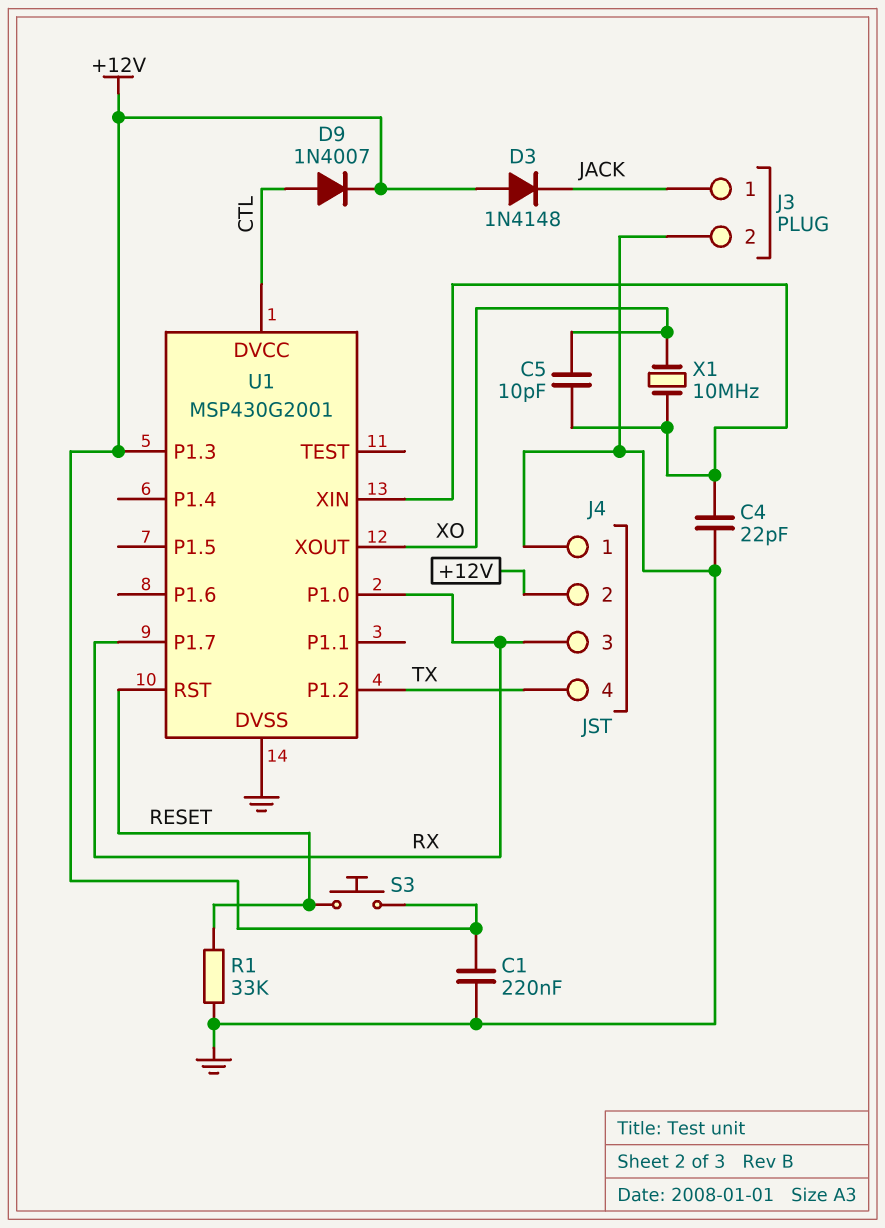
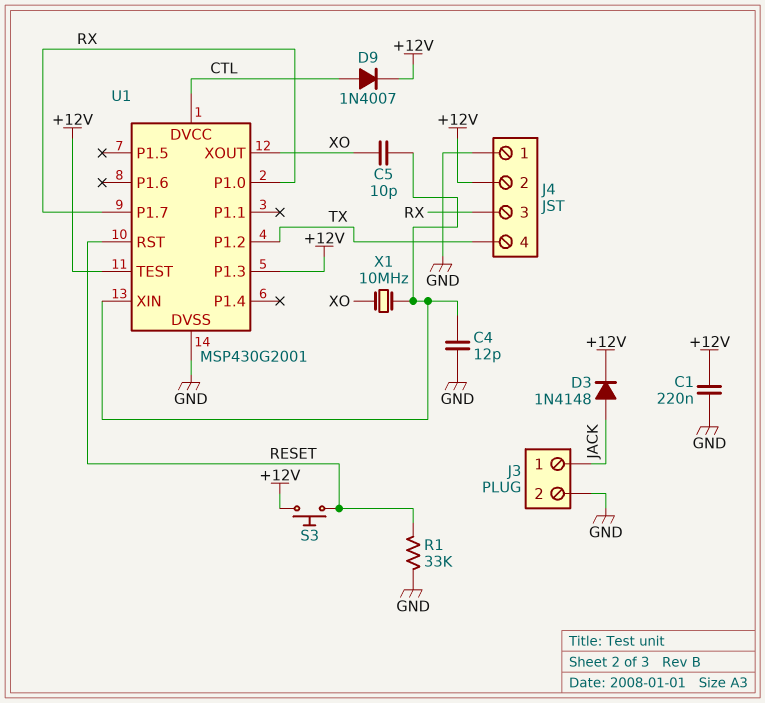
C4: 22pF (GND, U1/XIN) -> 12pF (GND, U1/XIN)
D3: diode 1N4148 (A +12V, K JACK) -> diode 1N4148 (A JACK, K +12V)
U1 pin TEST: none -> +12V

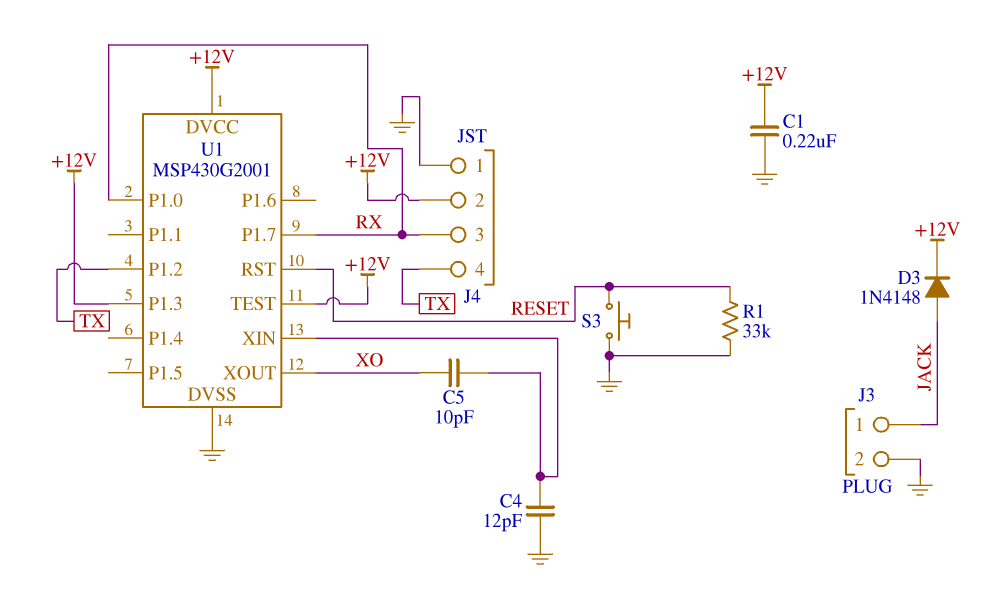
D9: diode 1N4007 (A CTL, K +12V) -> none
S3: button (+12V, RESET) -> button (GND, RESET)
U1 pin DVCC: CTL -> +12V
X1: 10MHz (U1/XIN, XO) -> none

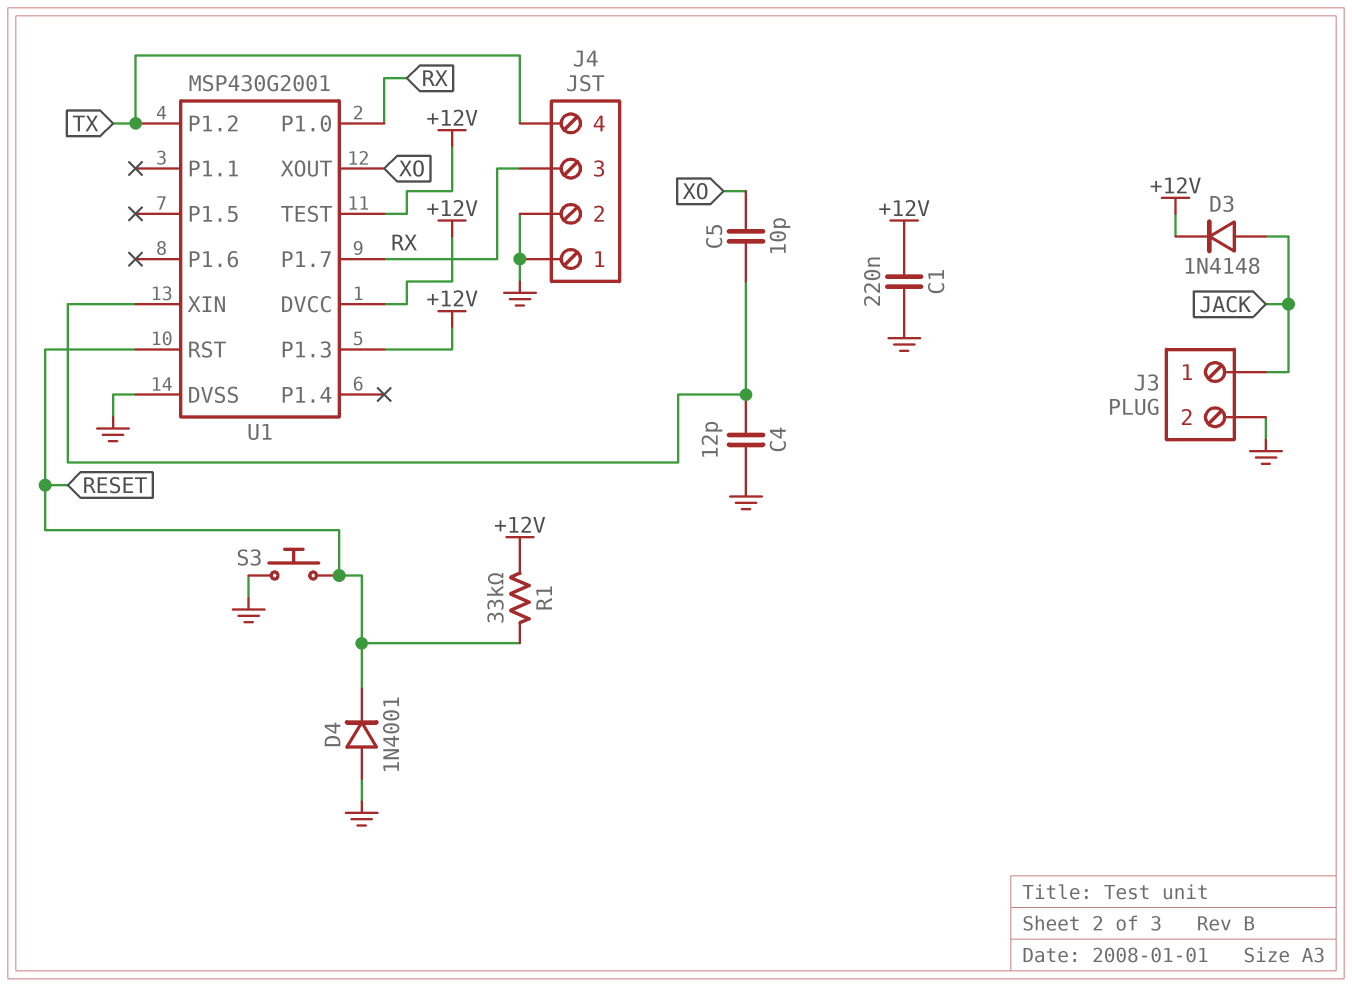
D4: none -> diode 1N4001 (A GND, K RESET)
J4 pin 2: +12V -> GND
R1: 33k (GND, RESET) -> 33k (+12V, RESET)

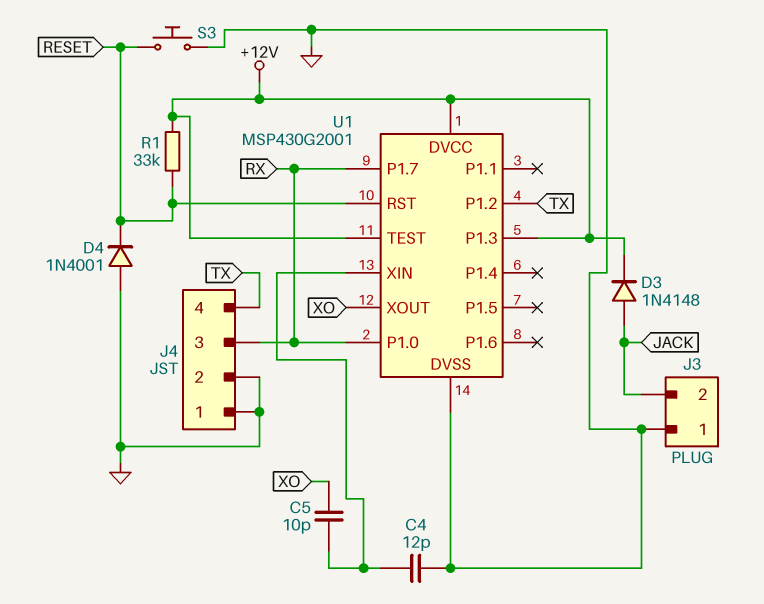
C1: 220nF (+12V, GND) -> none
J3 pin 1: JACK -> GND
J3 pin 2: GND -> JACK

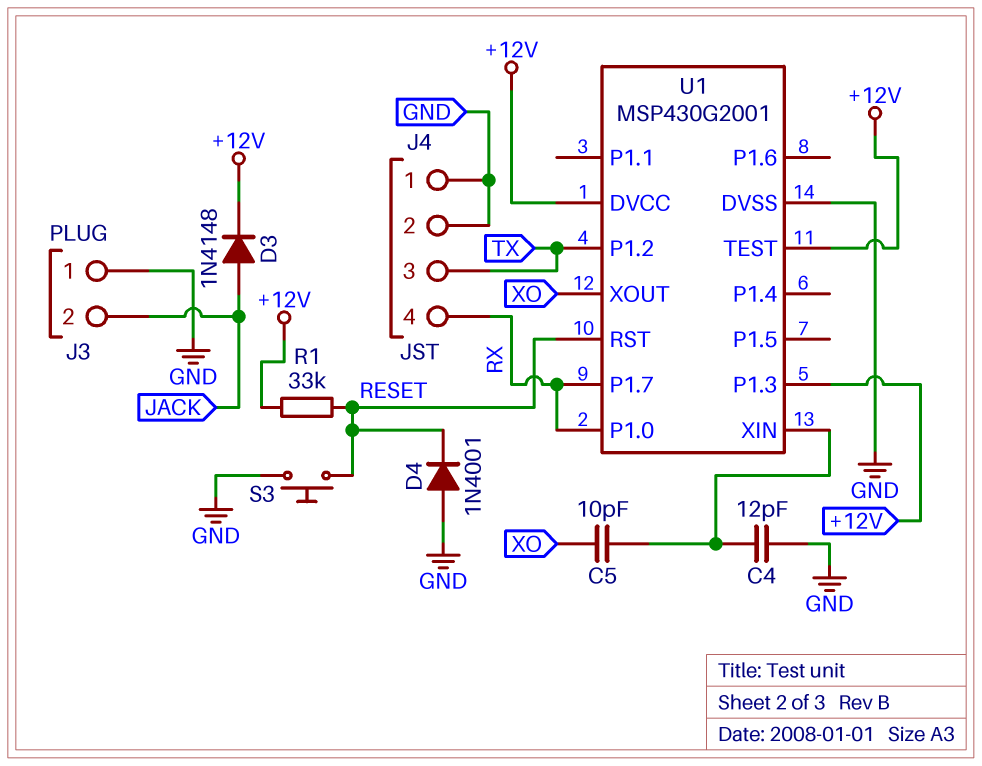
J4 pin 3: RX -> TX
J4 pin 4: TX -> RX

